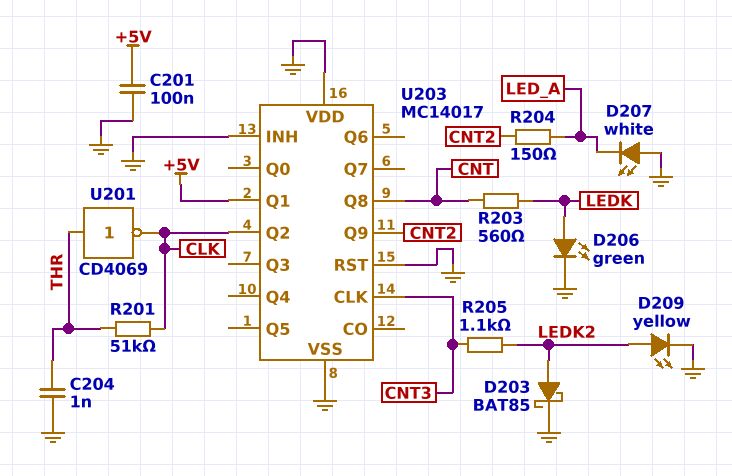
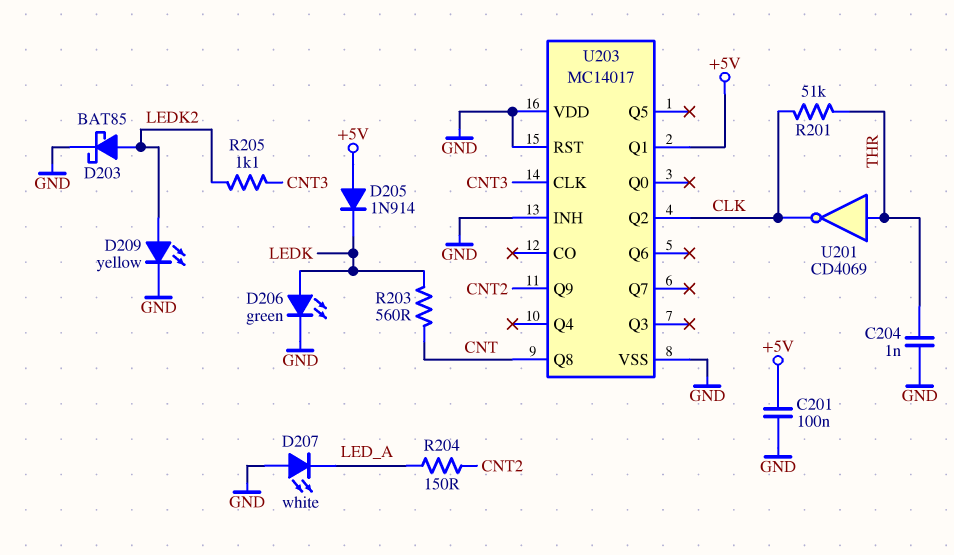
D205: none -> diode 1N914 (A +5V, K LEDK)

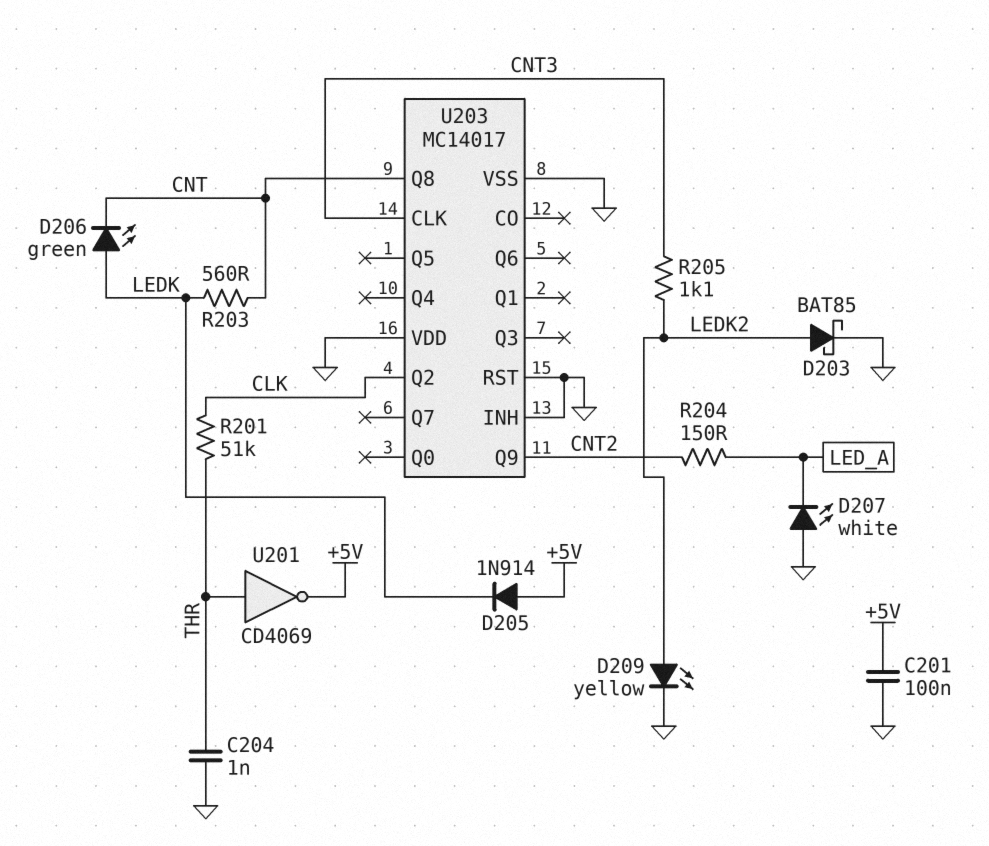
D206: LED green (A LEDK, K GND) -> LED green (A LEDK, K CNT)
U201: NOT CD4069 (in THR, out CLK) -> NOT CD4069 (in THR, out +5V)
U203 pin Q1: +5V -> none

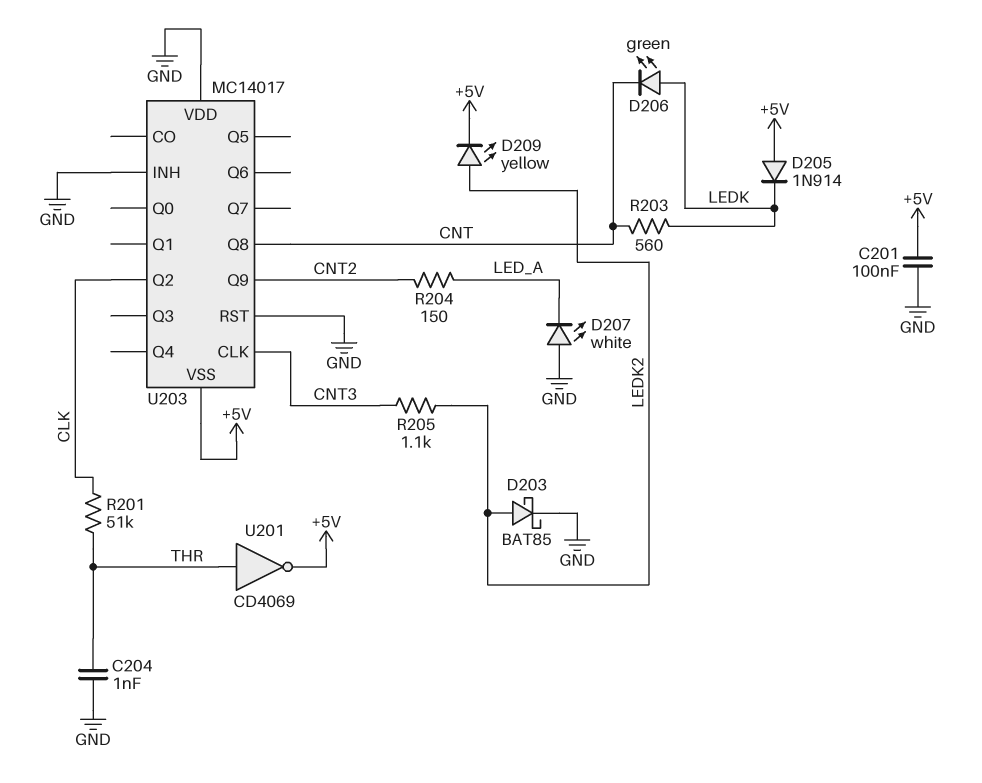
D209: LED yellow (A LEDK2, K GND) -> LED yellow (A LEDK2, K +5V)
U203 pin VSS: GND -> +5V

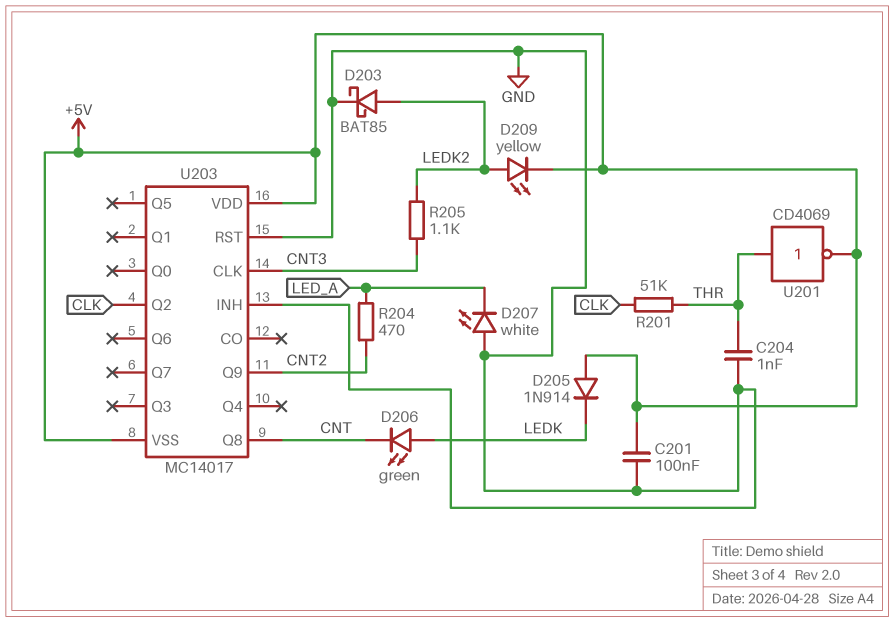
R203: 560 (CNT, LEDK) -> none
R204: 150 (CNT2, LED_A) -> 470 (CNT2, LED_A)
U203 pin VDD: GND -> +5V

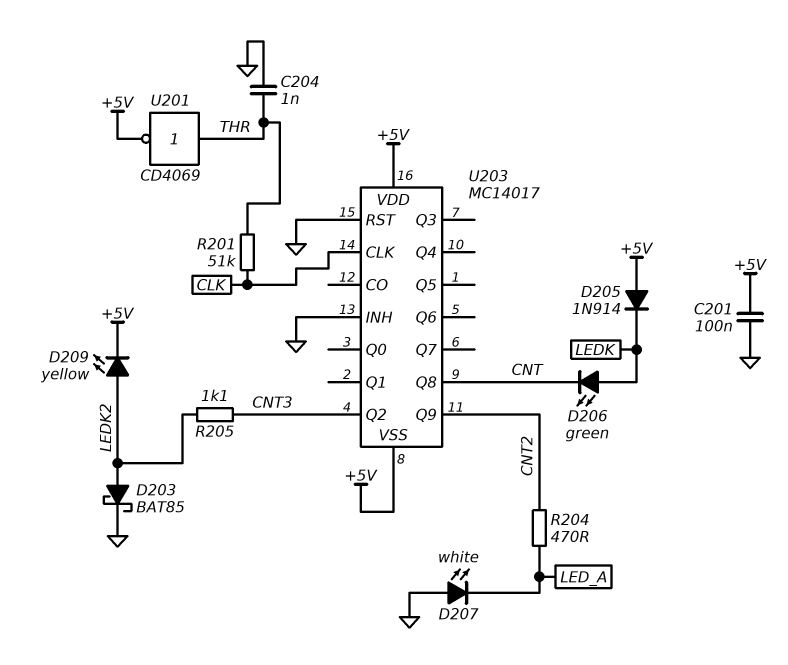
U203 pin CLK: CNT3 -> CLK
U203 pin Q2: CLK -> CNT3

